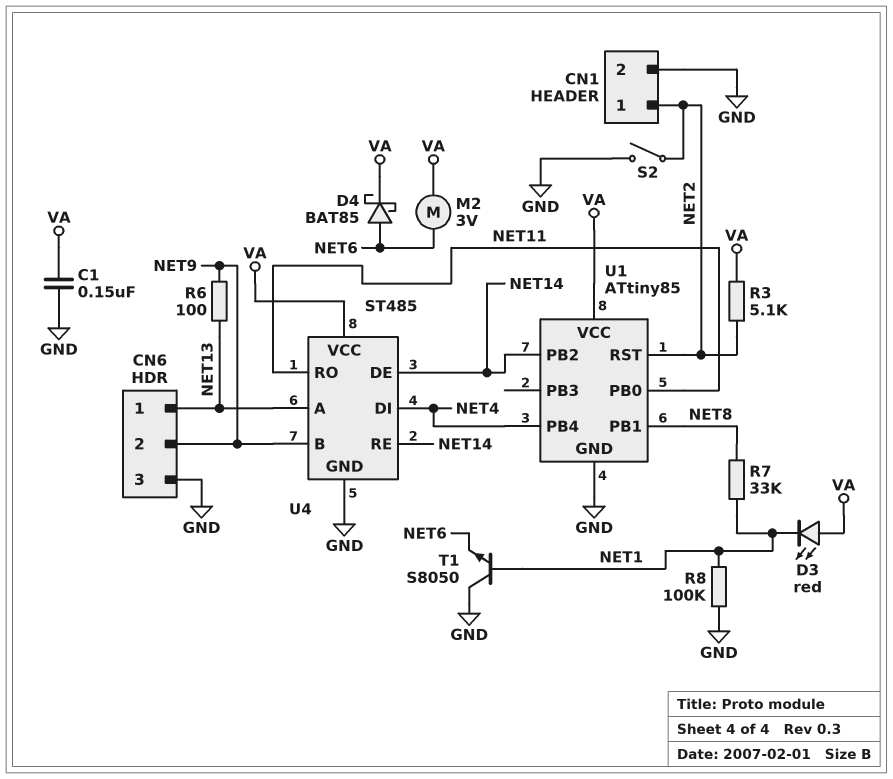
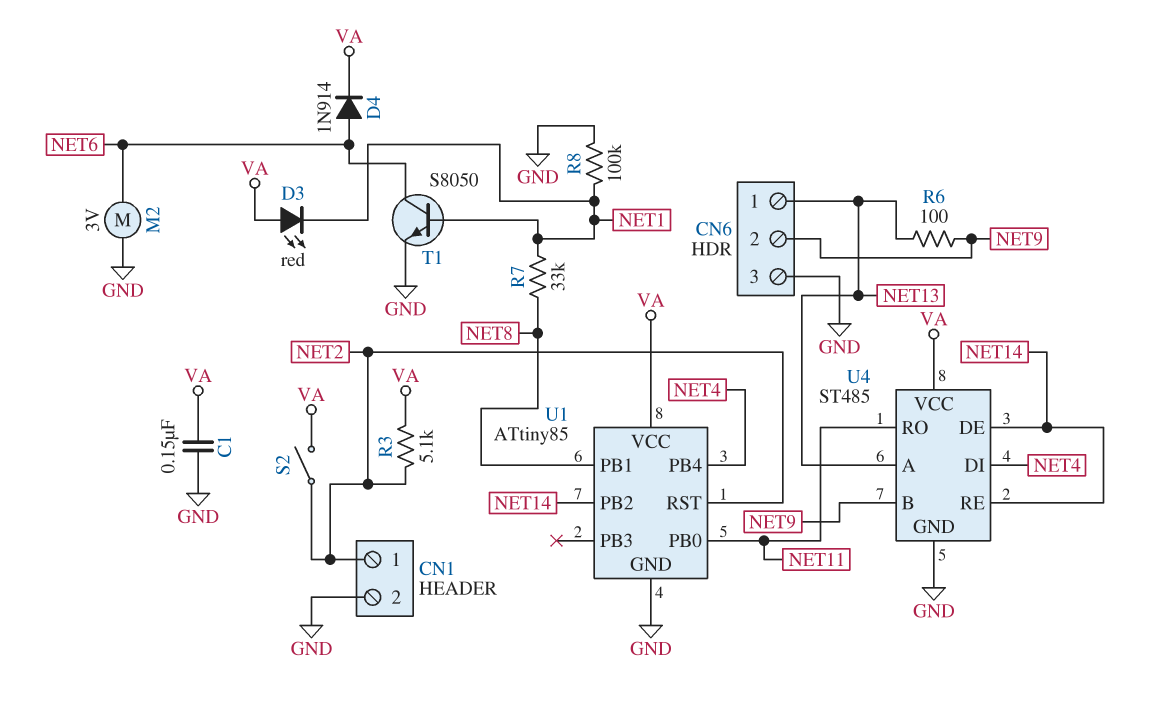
D4: schottky BAT85 (A NET6, K VA) -> diode 1N914 (A NET6, K VA)
M2: motor 3V (NET6, VA) -> motor 3V (GND, NET6)
S2: switch (GND, NET2) -> switch (NET2, VA)
T1: NPN S8050 (B NET1, C GND, E NET6) -> NPN S8050 (B NET1, C NET6, E GND)

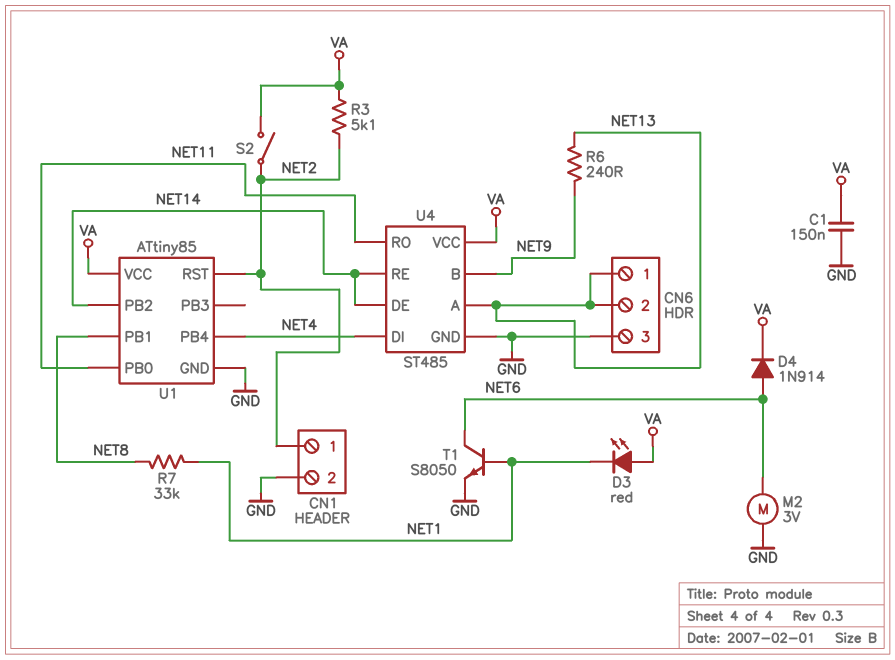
CN6 pin 2: NET9 -> NET13
R6: 100 (NET9, NET13) -> 240 (NET9, NET13)
R8: 100k (GND, NET1) -> none

